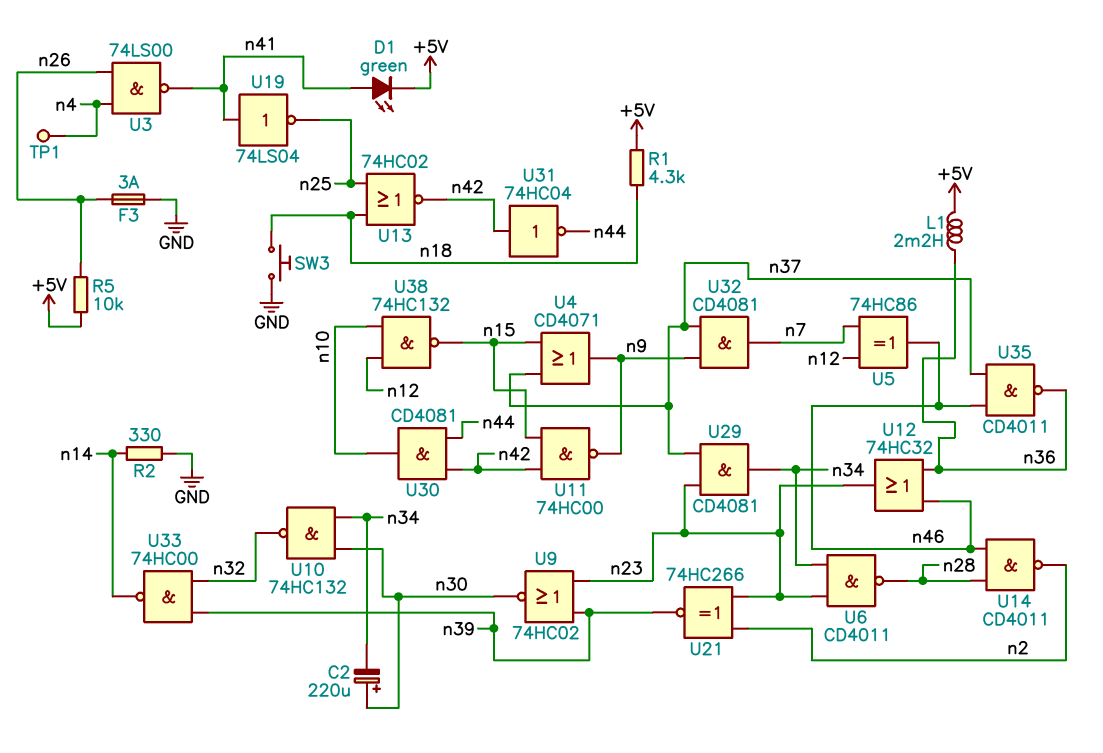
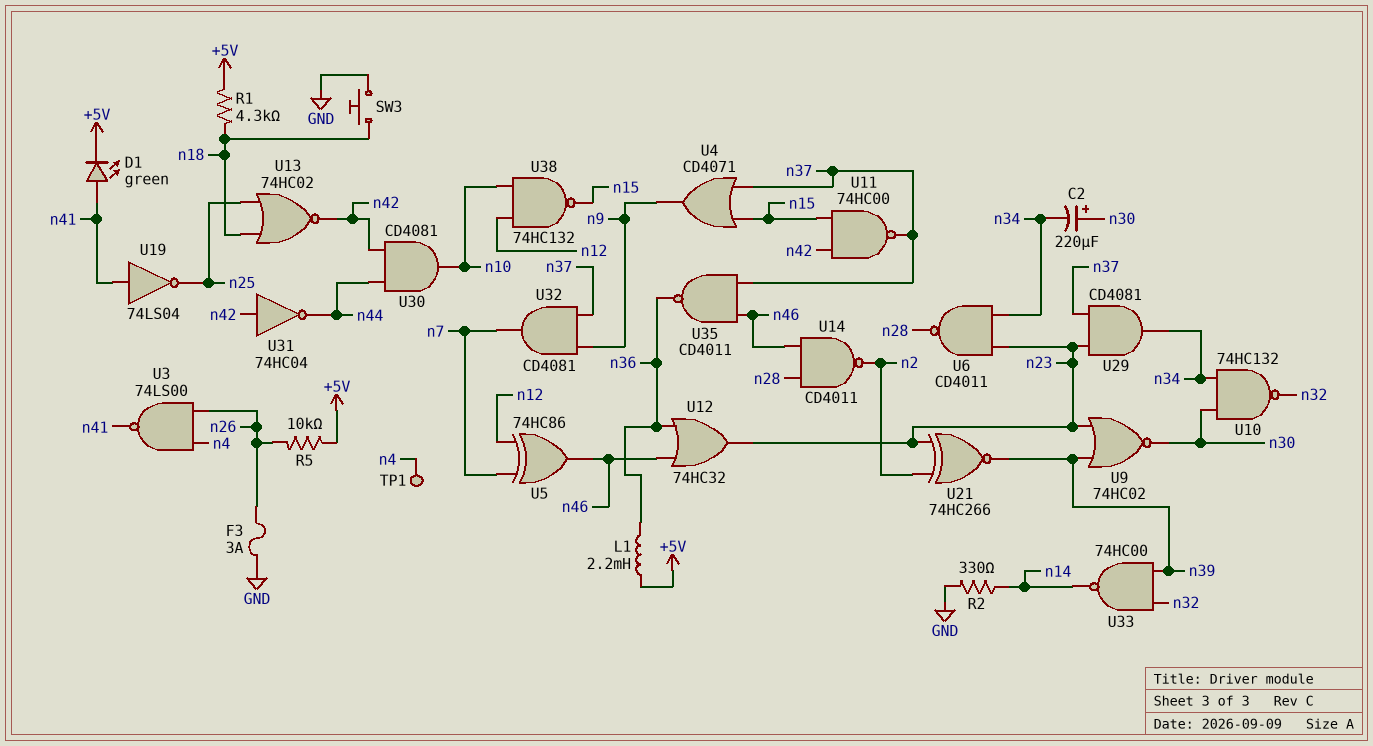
U11: NAND 74HC00 (in n15, in n42, out n9) -> NAND 74HC00 (in n15, in n42, out n37)

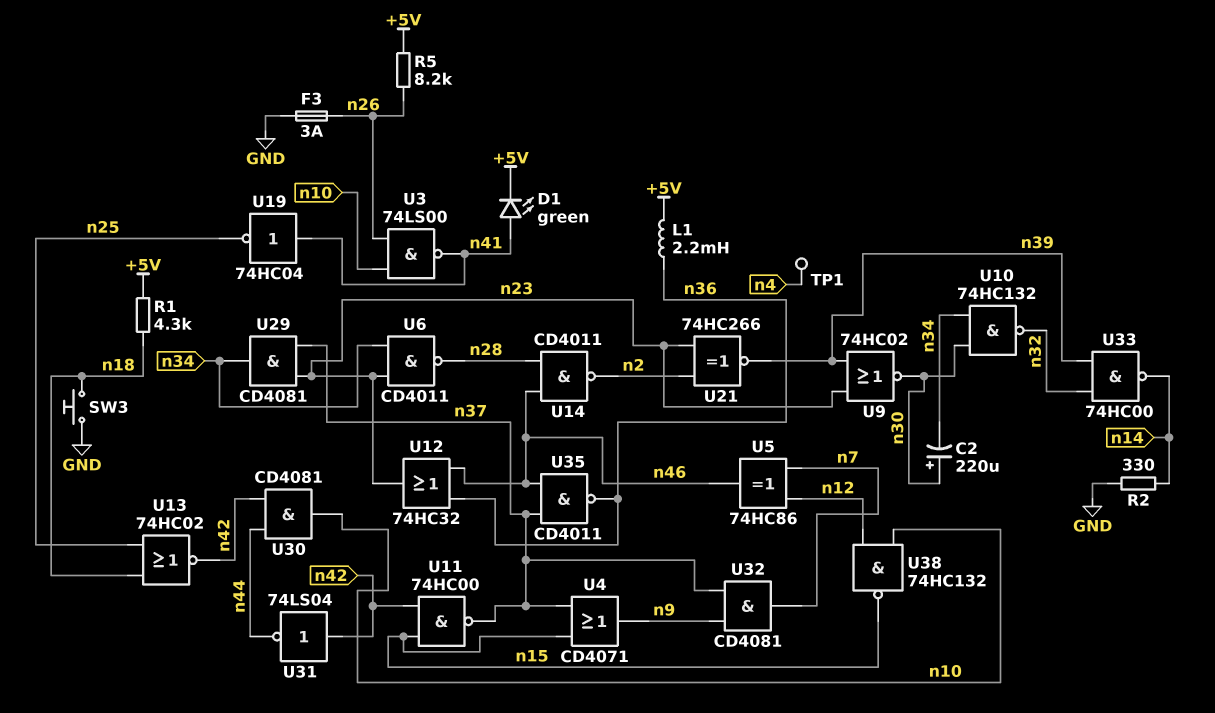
R5: 10k (+5V, n26) -> 8.2k (+5V, n26)
U3: NAND 74LS00 (in n4, in n26, out n41) -> NAND 74LS00 (in n10, in n26, out n41)
U19: NOT 74LS04 (in n41, out n25) -> NOT 74HC04 (in n41, out n25)
U31: NOT 74HC04 (in n42, out n44) -> NOT 74LS04 (in n42, out n44)

